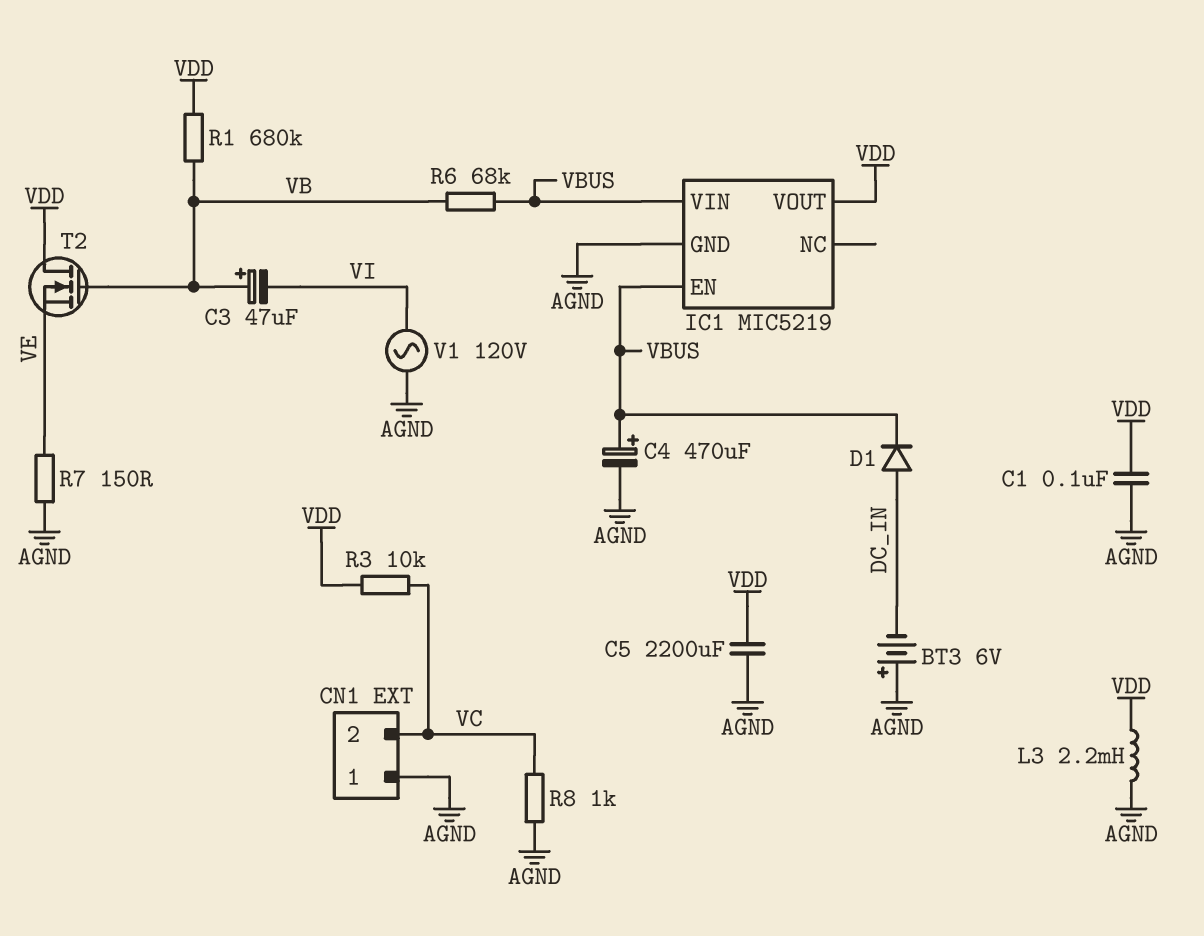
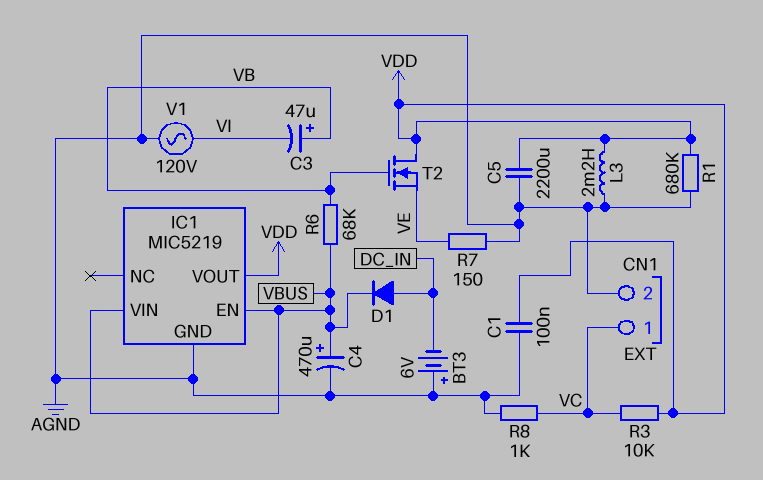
CN1 pin 1: AGND -> VC
CN1 pin 2: VC -> AGND
R1: 680k (VB, VDD) -> 680k (AGND, VDD)

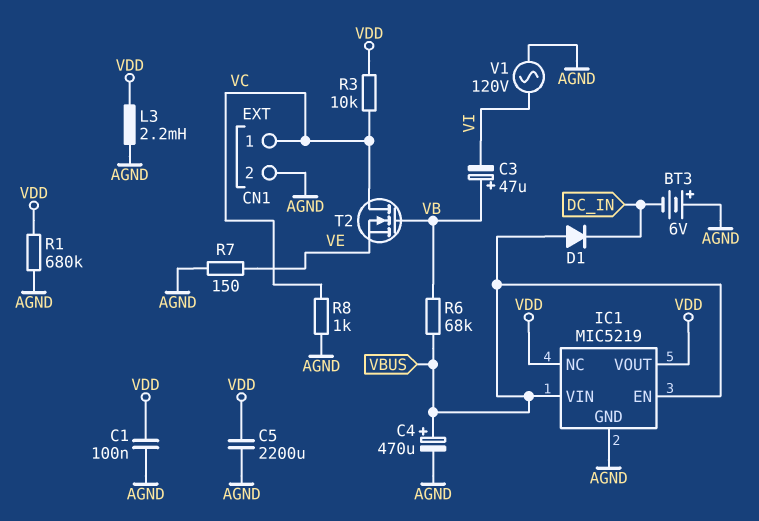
D1: diode (A DC_IN, K VBUS) -> diode (A VBUS, K DC_IN)
IC1 pin NC: none -> VDD
T2: NMOS (G VB, D VDD, S VE) -> NMOS (G VB, D VC, S VE)

